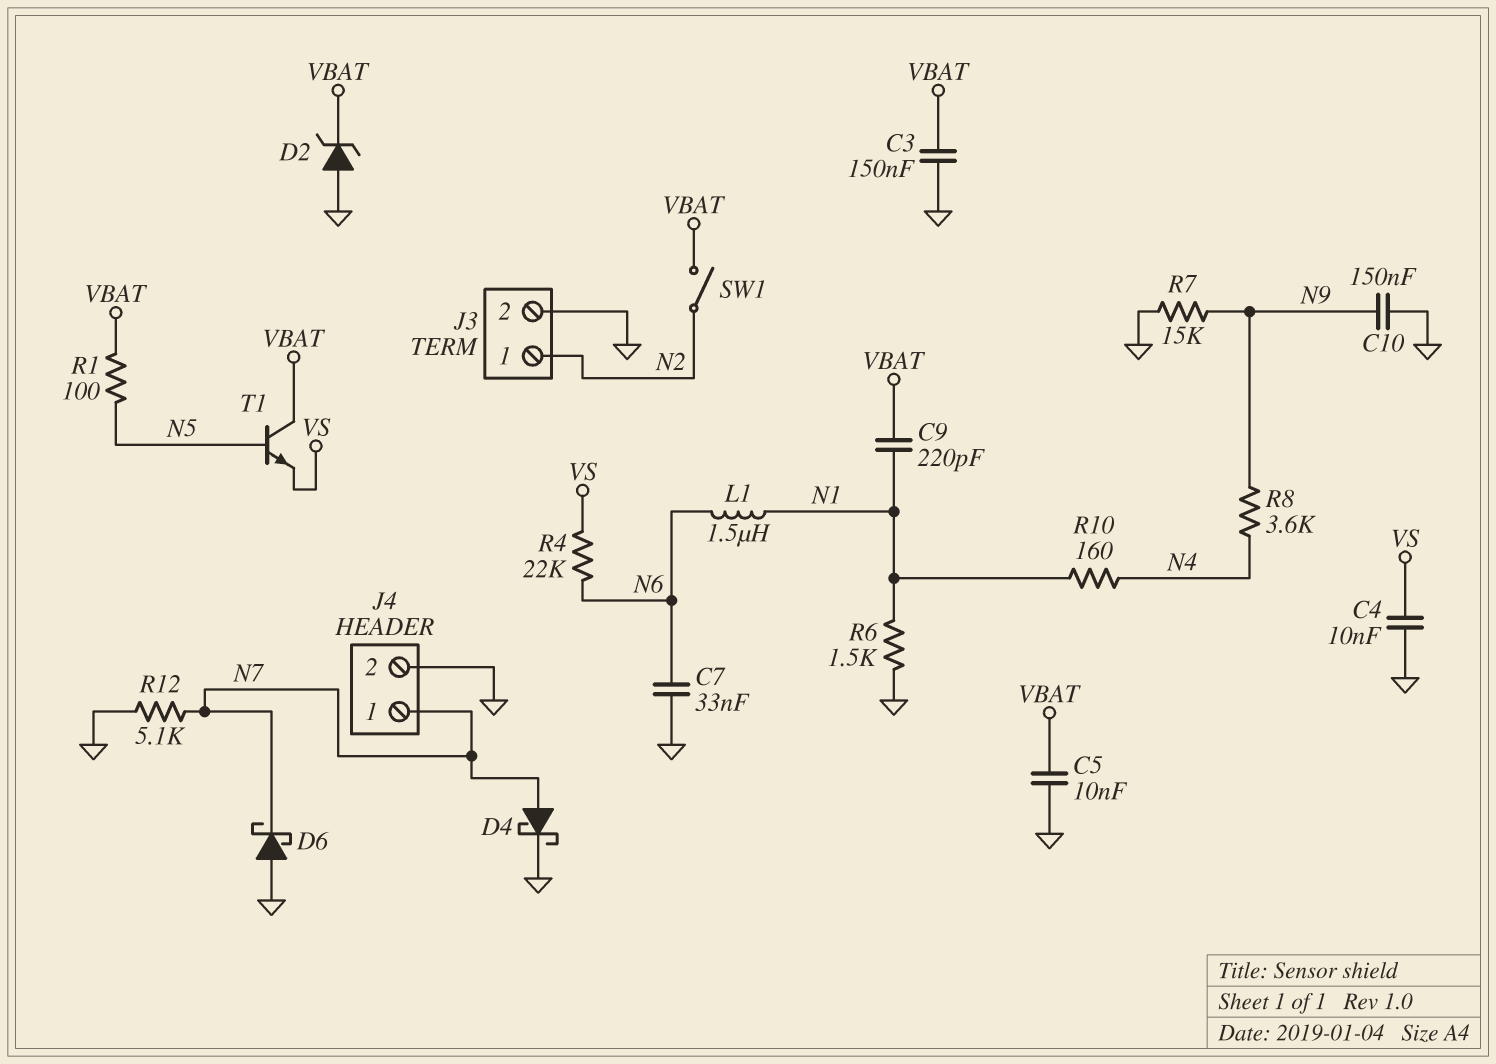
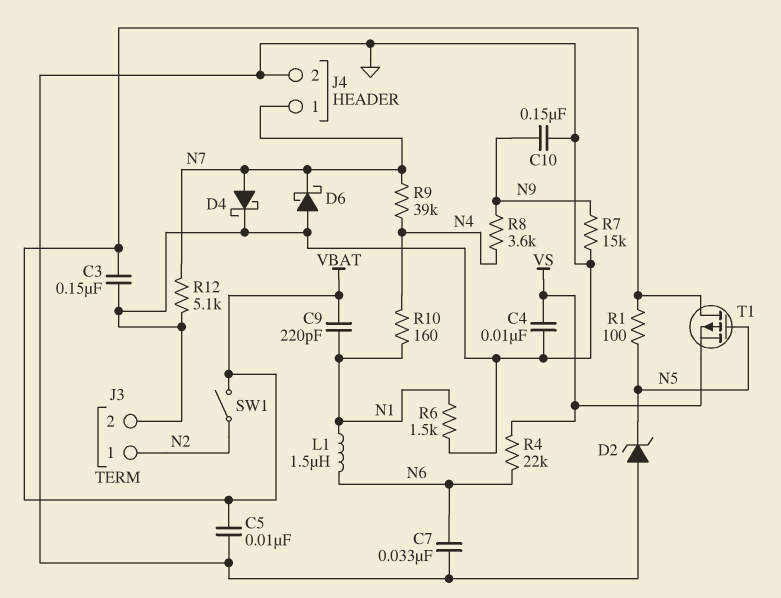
D2: zener (A GND, K VBAT) -> zener (A GND, K N5)
R9: none -> 39k (N4, N7)
T1: NPN (B N5, C VBAT, E VS) -> PMOS (G N5, D VBAT, S VS)

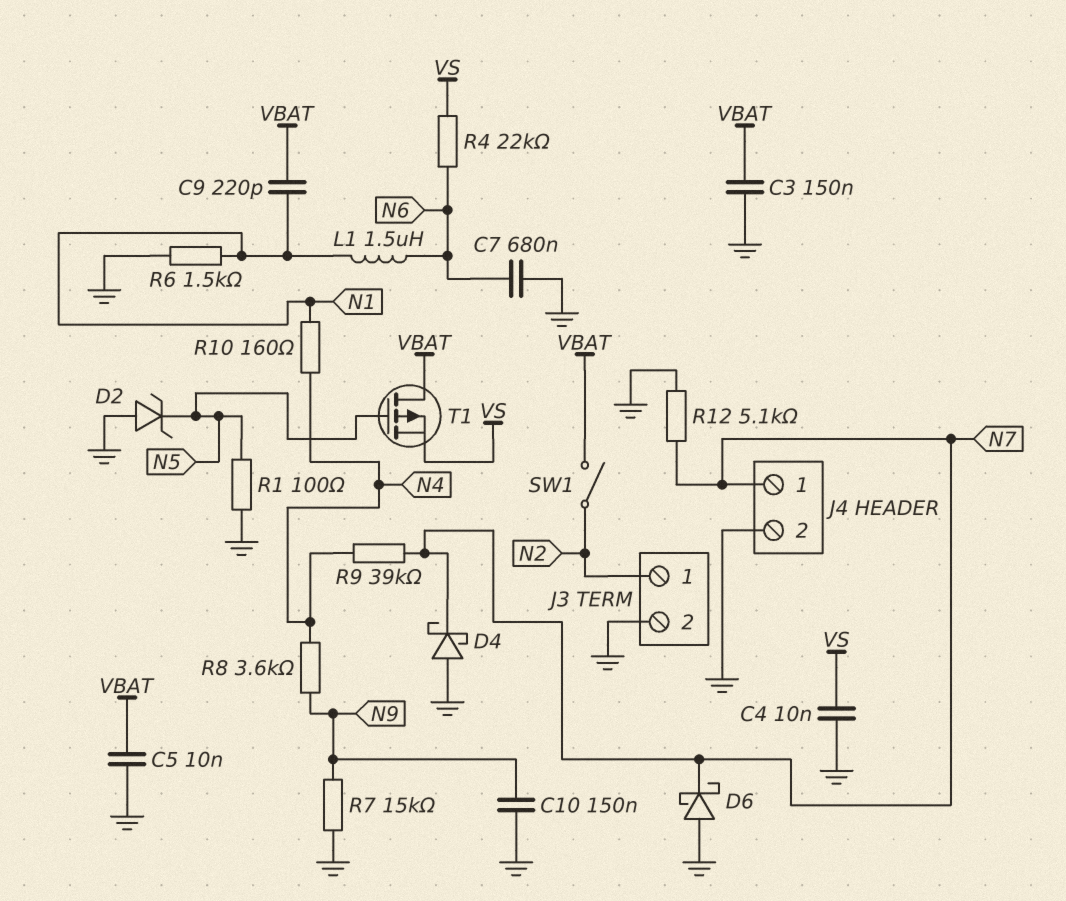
C7: 33nF (GND, N6) -> 680nF (GND, N6)
D4: schottky (A N7, K GND) -> schottky (A GND, K N7)
R1: 100 (N5, VBAT) -> 100 (GND, N5)

